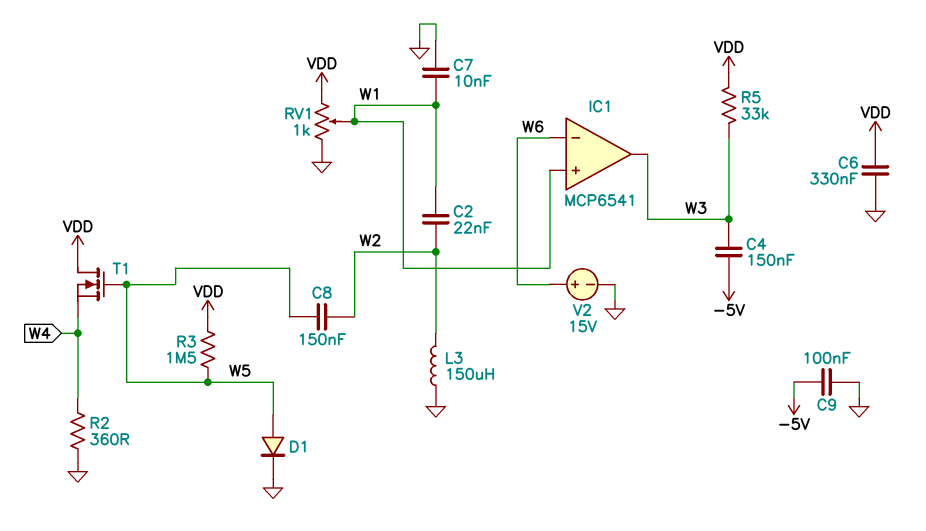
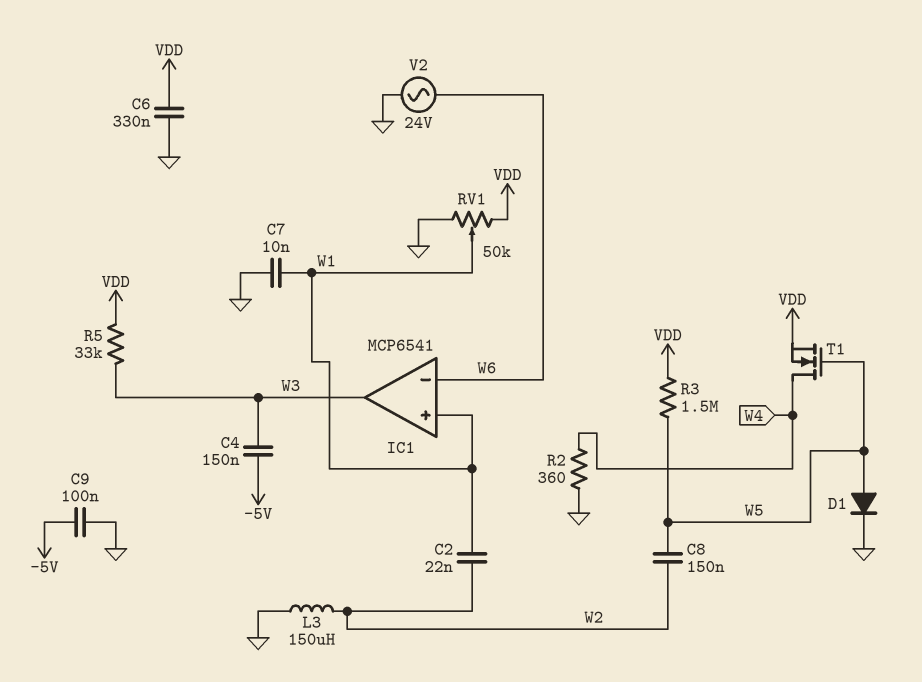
RV1: 1k (GND, VDD, wiper W1) -> 50k (GND, VDD, wiper W1)
T1: NMOS (G W5, D VDD, S W4) -> NMOS (G W5, D W4, S VDD)
V2: 15V (plus W6, minus GND) -> AC 24V (GND, W6)

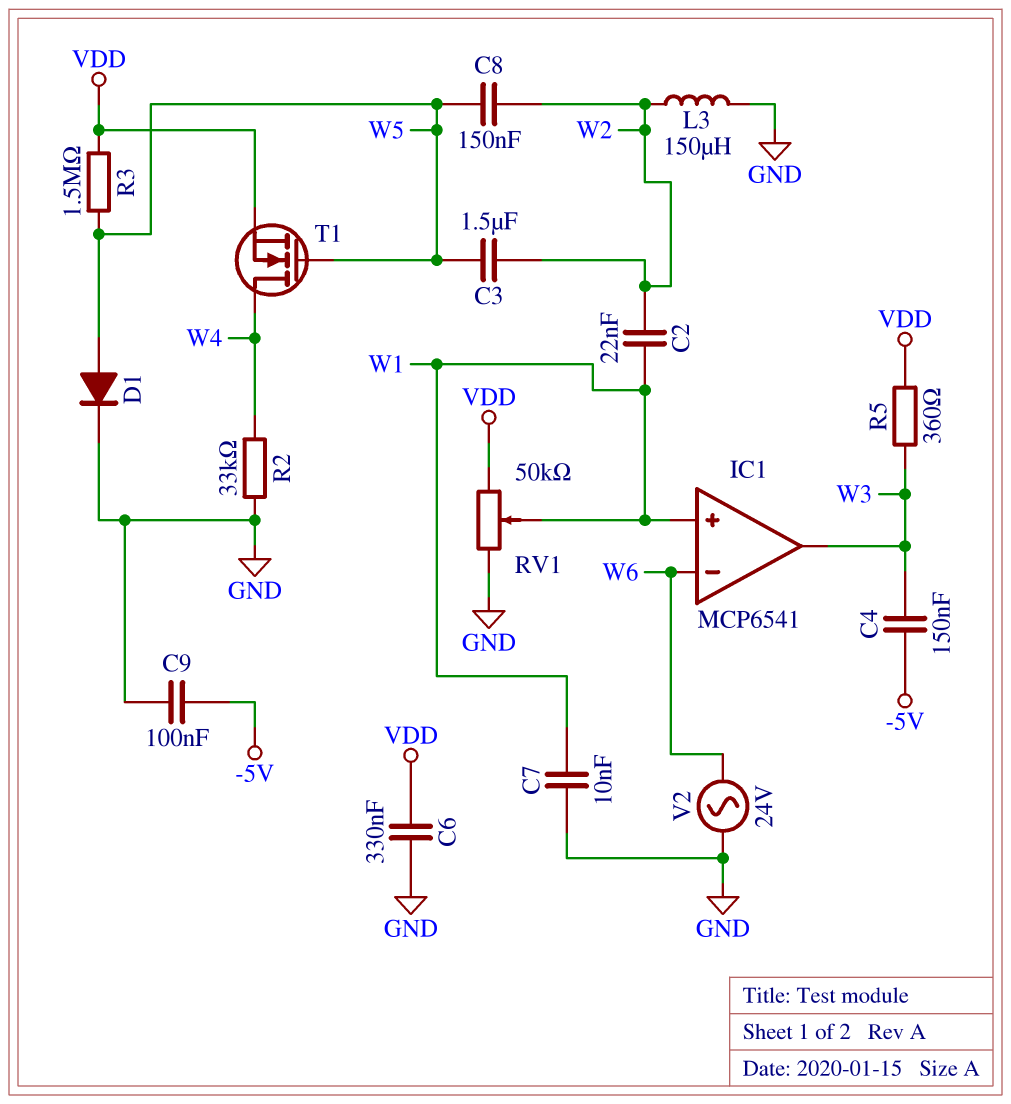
C3: none -> 1.5uF (W2, W5)
R2: 360 (GND, W4) -> 33k (GND, W4)
R5: 33k (VDD, W3) -> 360 (VDD, W3)

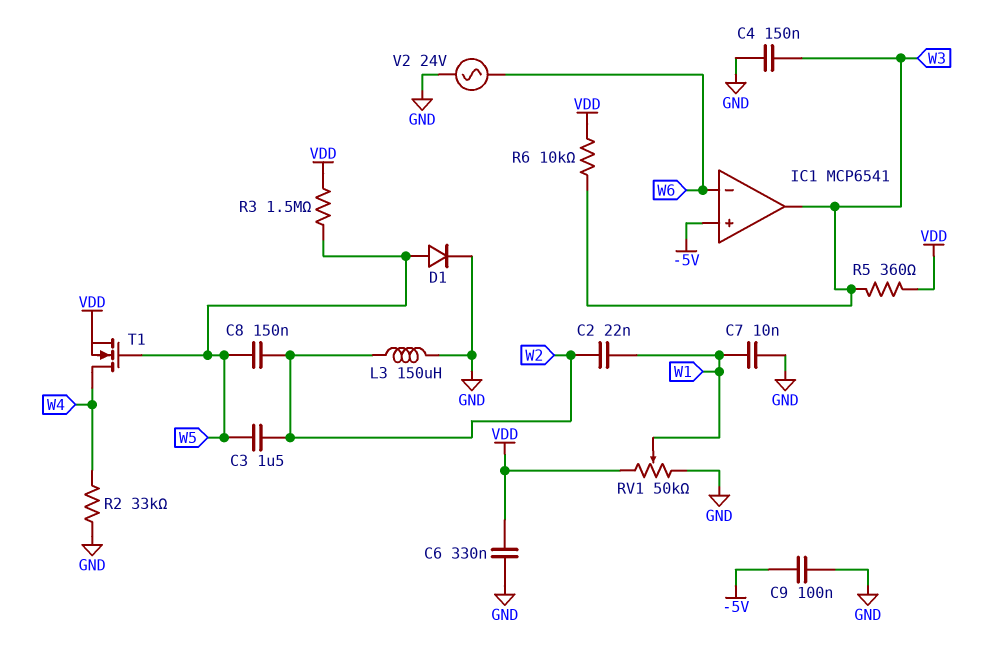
C4: 150nF (-5V, W3) -> 150nF (GND, W3)
IC1 pin in+: W1 -> -5V
R6: none -> 10k (VDD, W3)

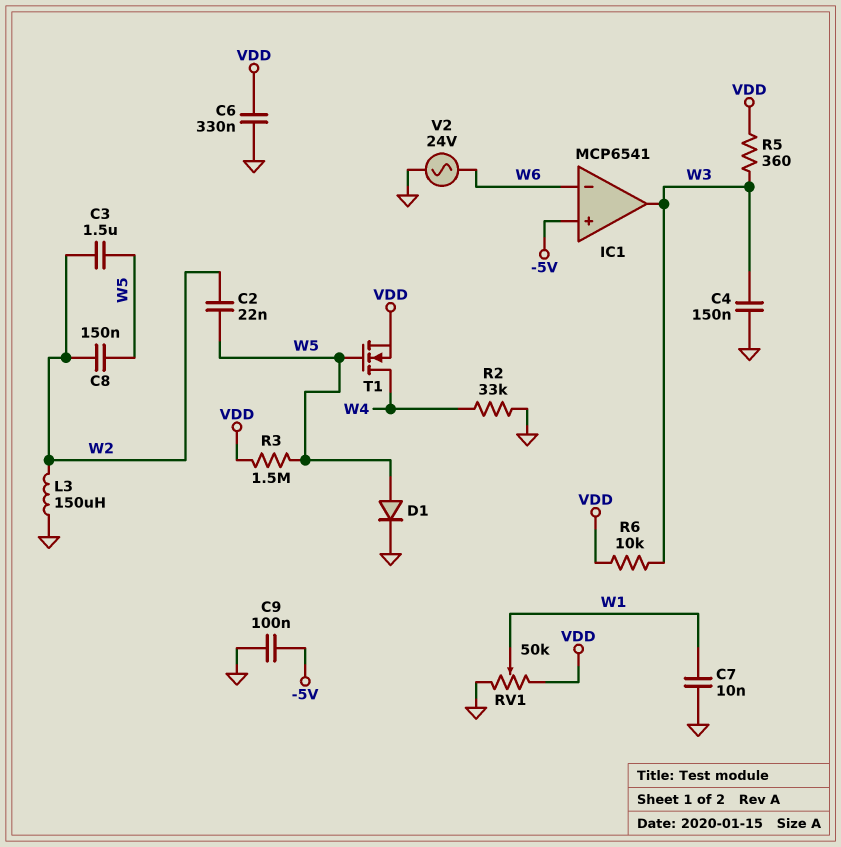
C2: 22nF (W1, W2) -> 22nF (W2, W5)

